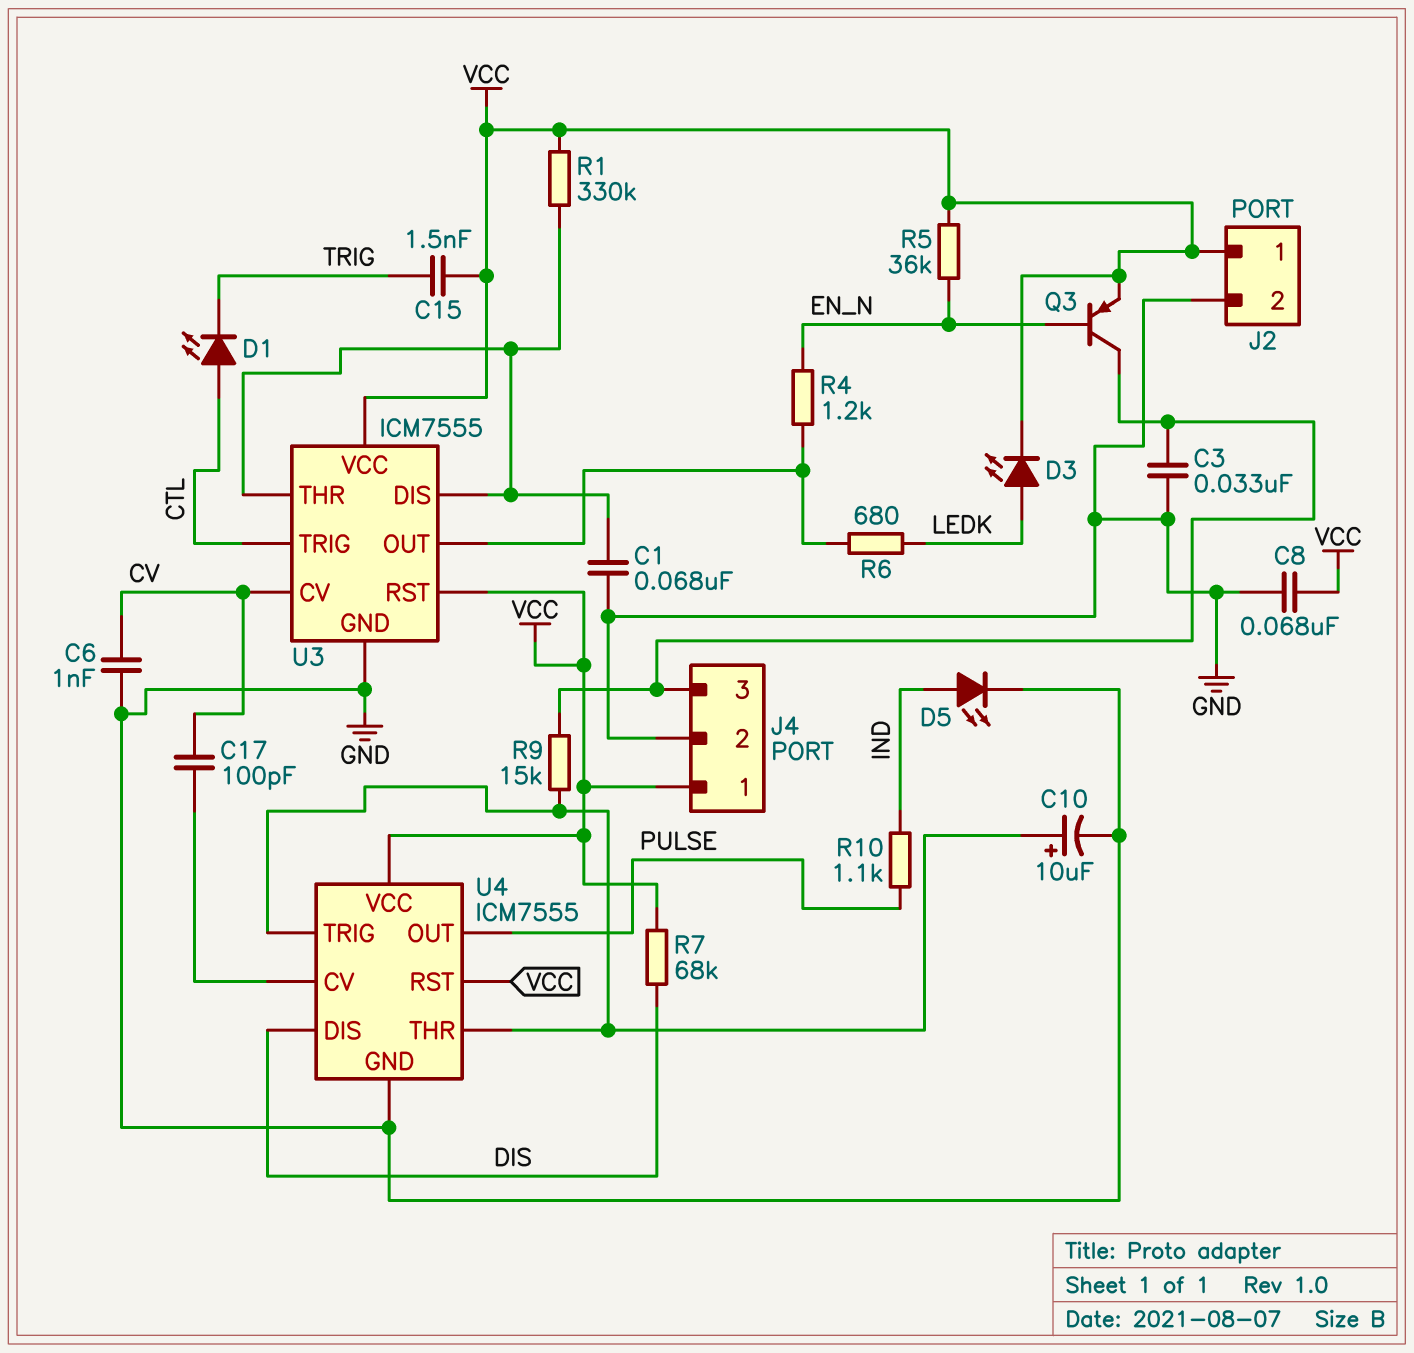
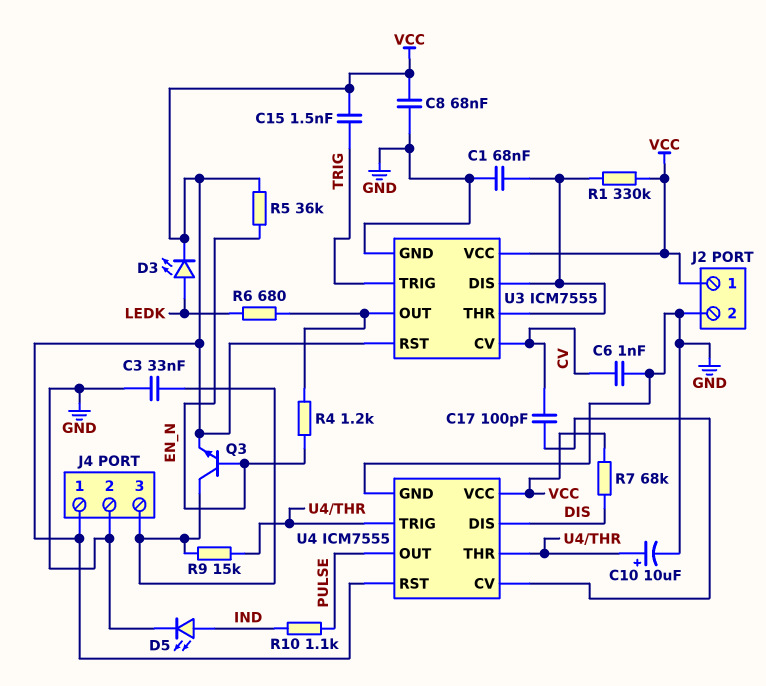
D1: LED (A CTL, K TRIG) -> none
Q3: PNP (B EN_N, C J4/3, E VCC) -> NPN (B EN_N, C J4/3, E VCC)
U3 pin TRIG: CTL -> TRIG

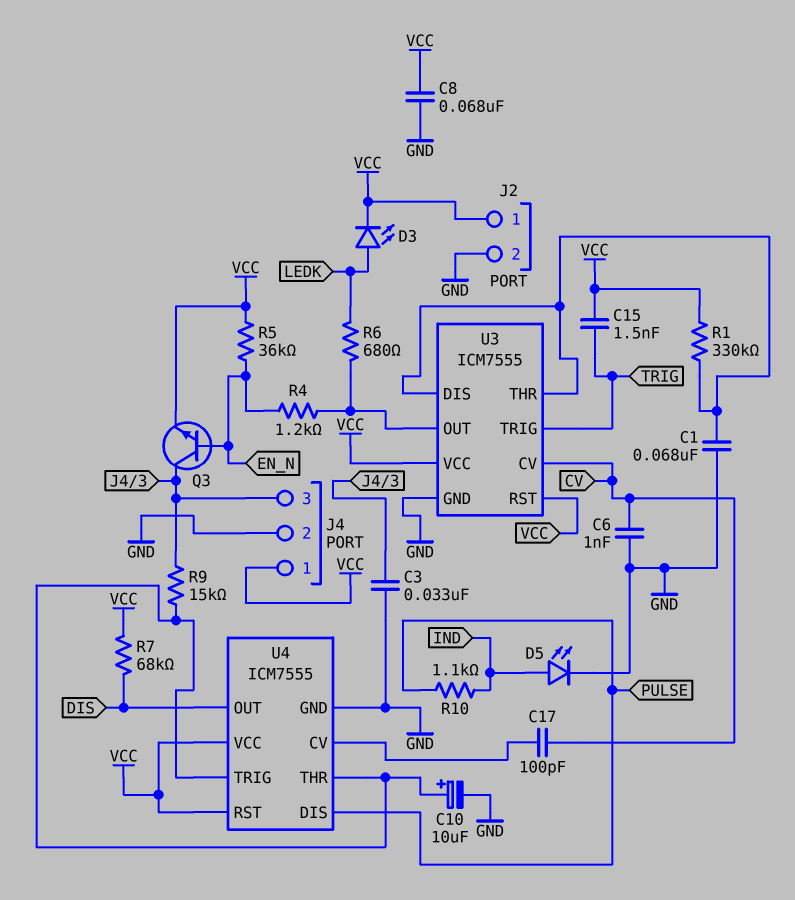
U4 pin DIS: DIS -> PULSE
U4 pin OUT: PULSE -> DIS

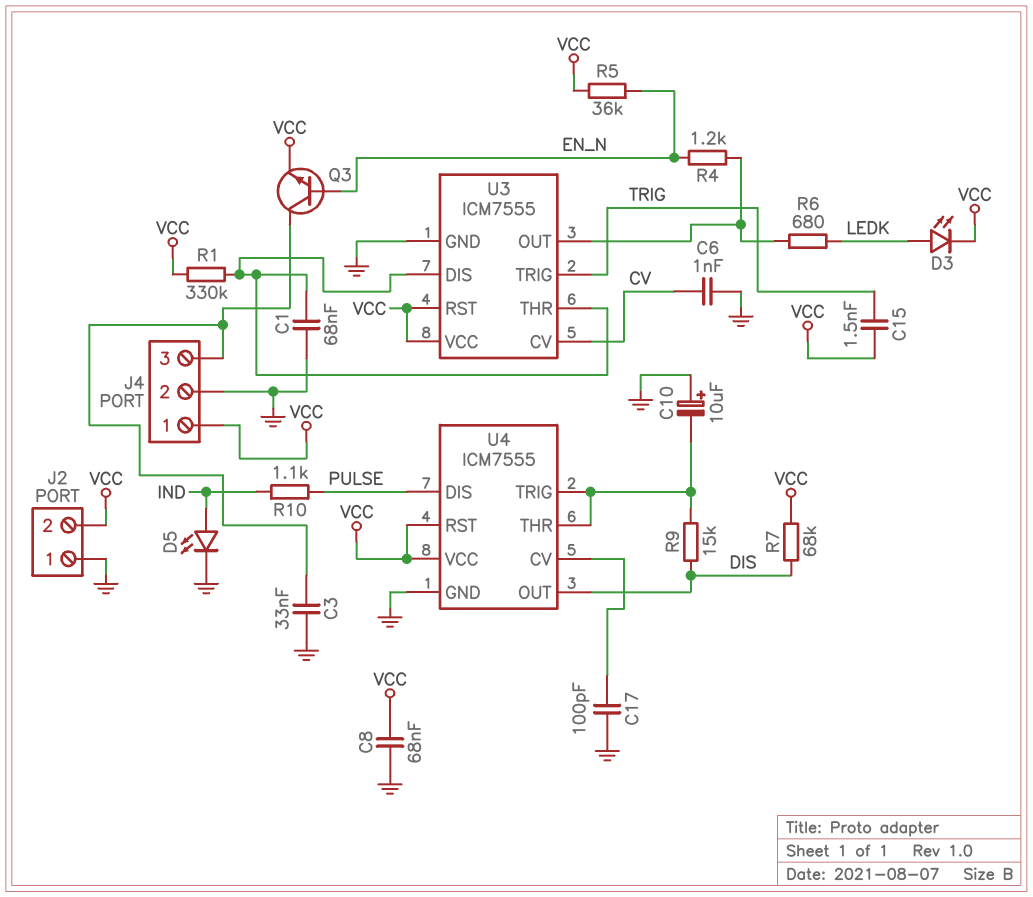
C10: 10uF (plus U4/THR, minus GND) -> 10uF (plus GND, minus U4/THR)
C17: 100pF (CV, U4/CV) -> 100pF (GND, U4/CV)
J2 pin 1: VCC -> GND
J2 pin 2: GND -> VCC
R9: 15k (J4/3, U4/THR) -> 15k (DIS, U4/THR)

